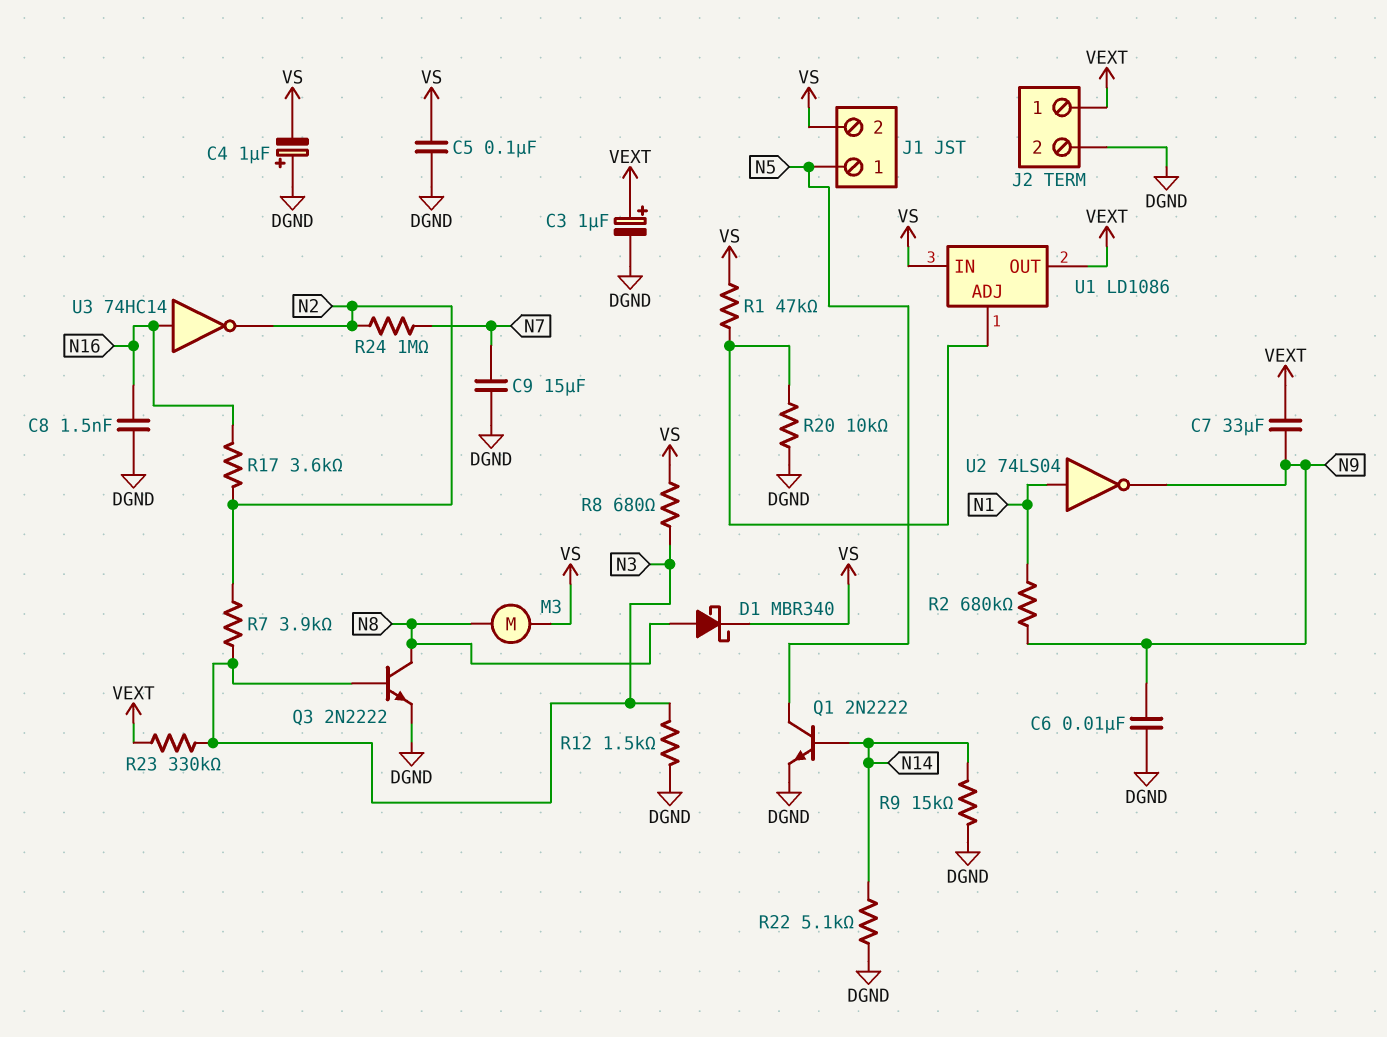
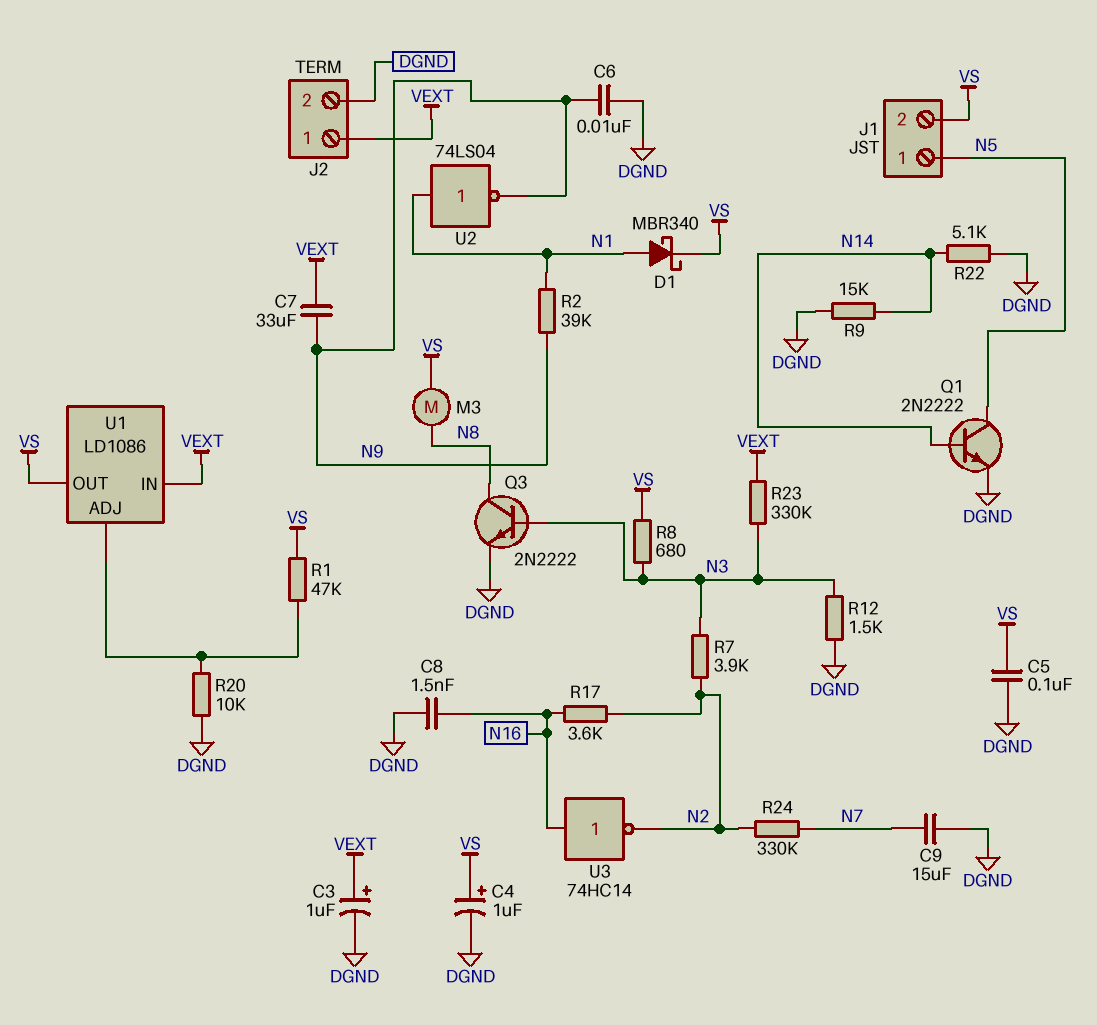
C4: 1uF (plus DGND, minus VS) -> 1uF (plus VS, minus DGND)
D1: schottky MBR340 (A N8, K VS) -> schottky MBR340 (A N1, K VS)
R2: 680k (N1, N9) -> 39k (N1, N9)
R24: 1M (N2, N7) -> 330k (N2, N7)
U1 pin IN: VS -> VEXT
U1 pin OUT: VEXT -> VS

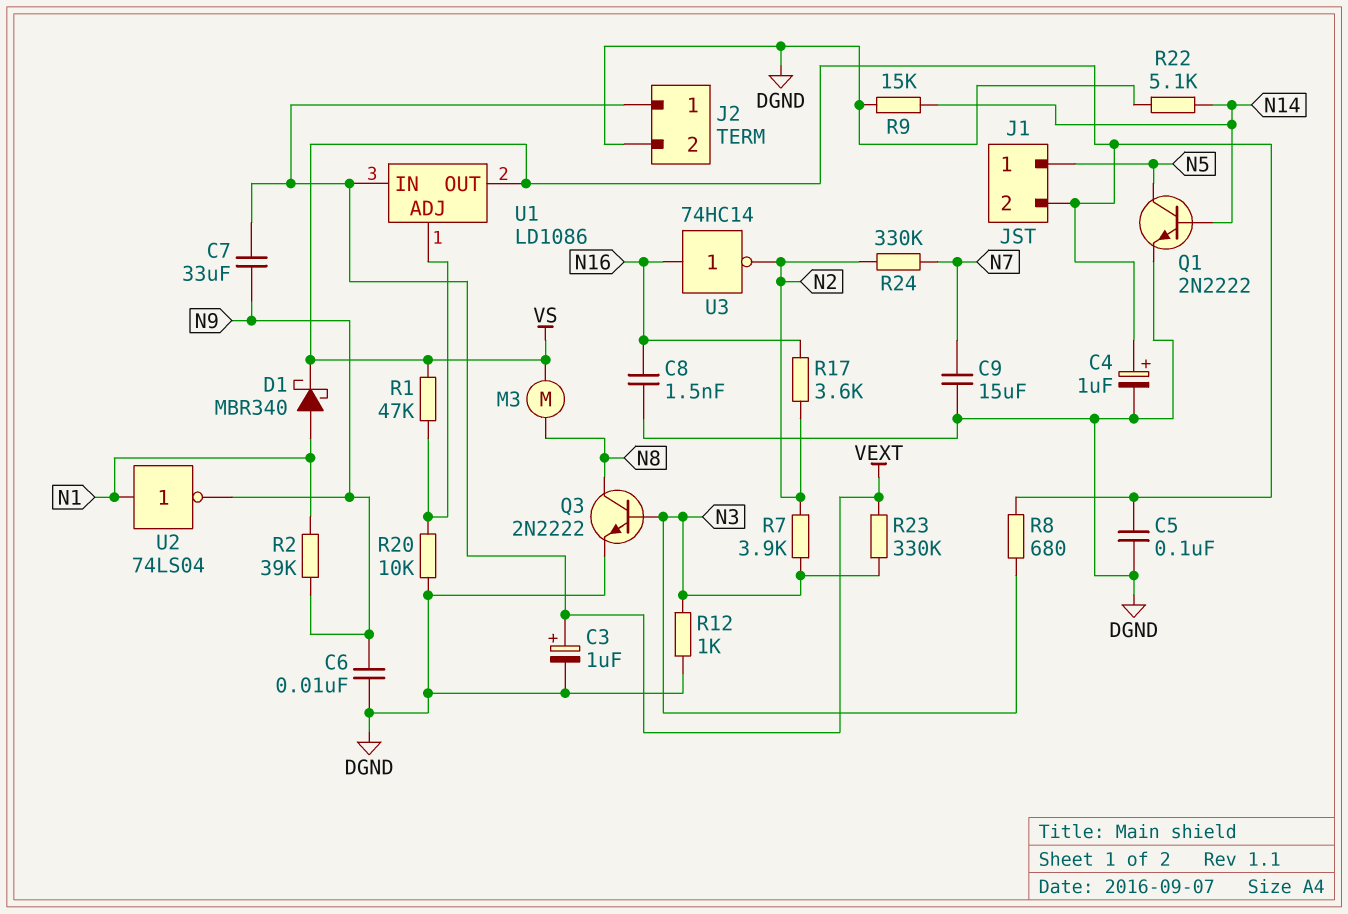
R12: 1.5k (DGND, N3) -> 1k (DGND, N3)

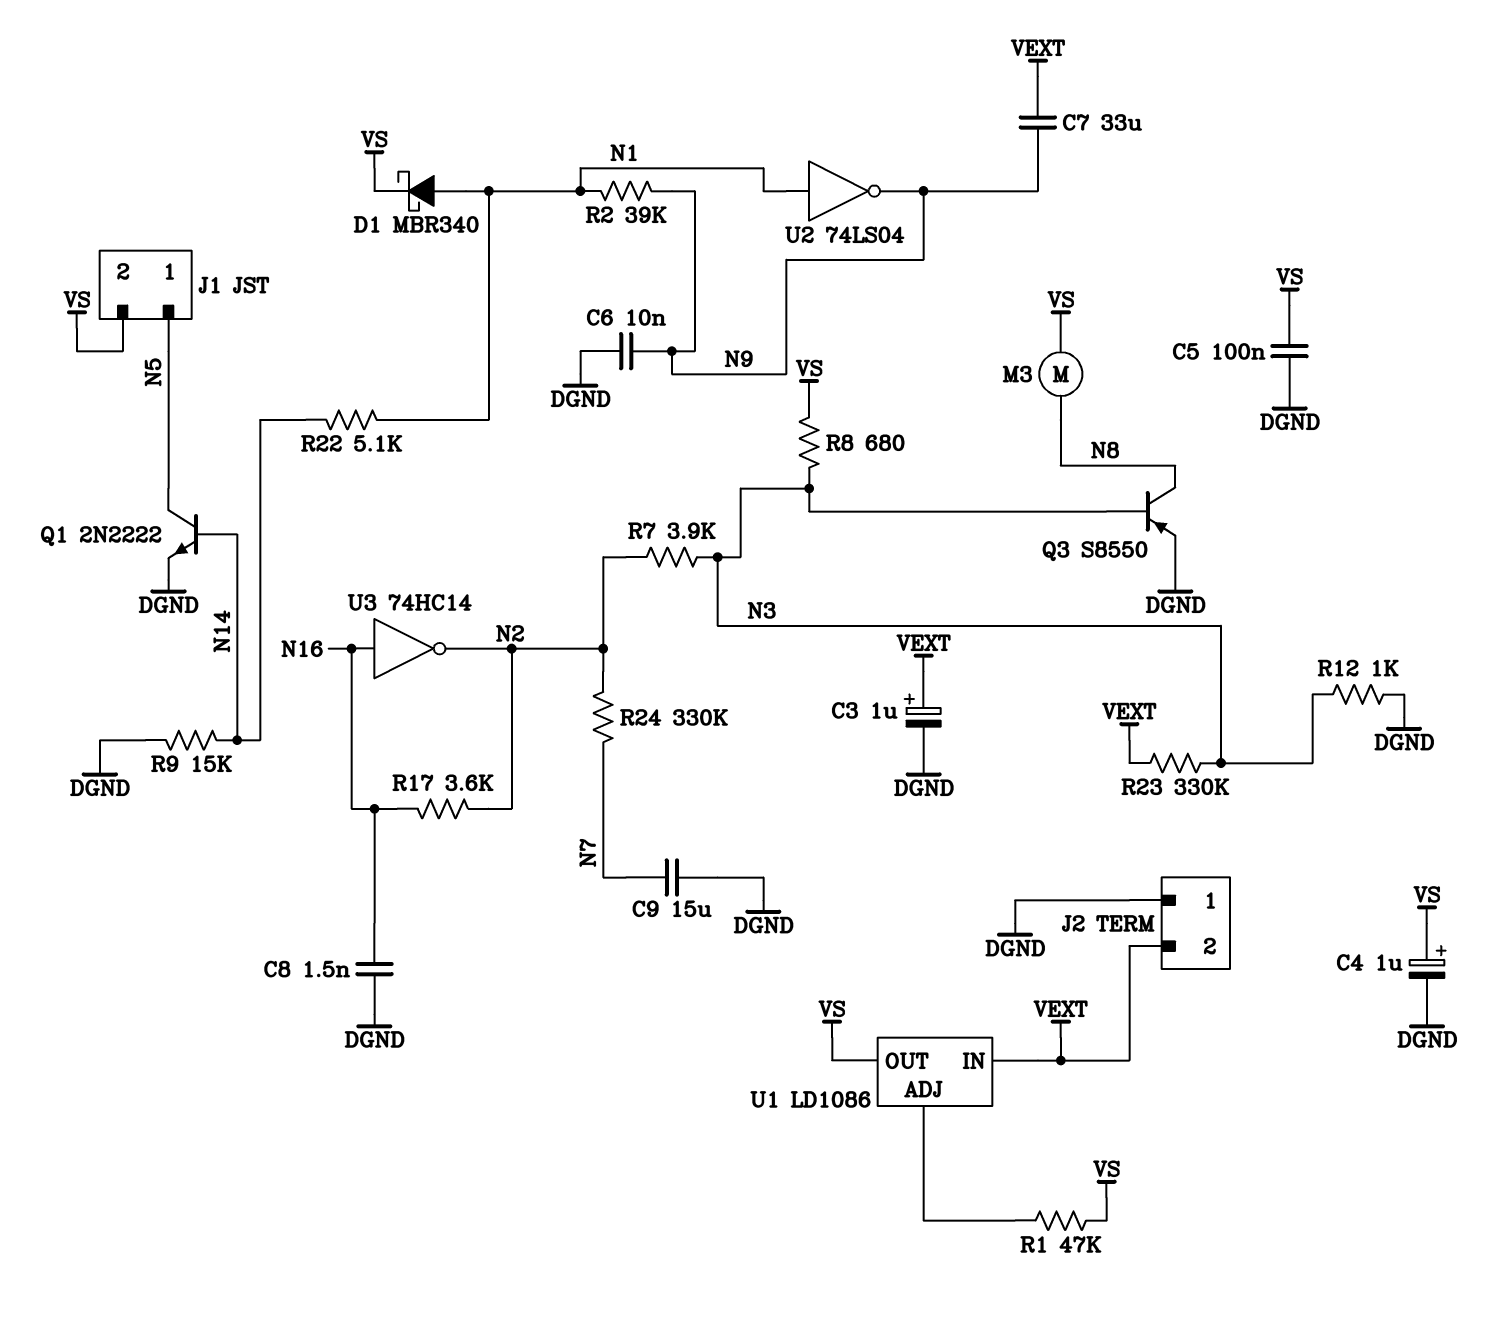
J2 pin 1: VEXT -> DGND
J2 pin 2: DGND -> VEXT
Q3: NPN 2N2222 (B N3, C N8, E DGND) -> PNP S8550 (B N3, C N8, E DGND)
R20: 10k (DGND, U1/ADJ) -> none
R22: 5.1k (DGND, N14) -> 5.1k (N1, N14)

